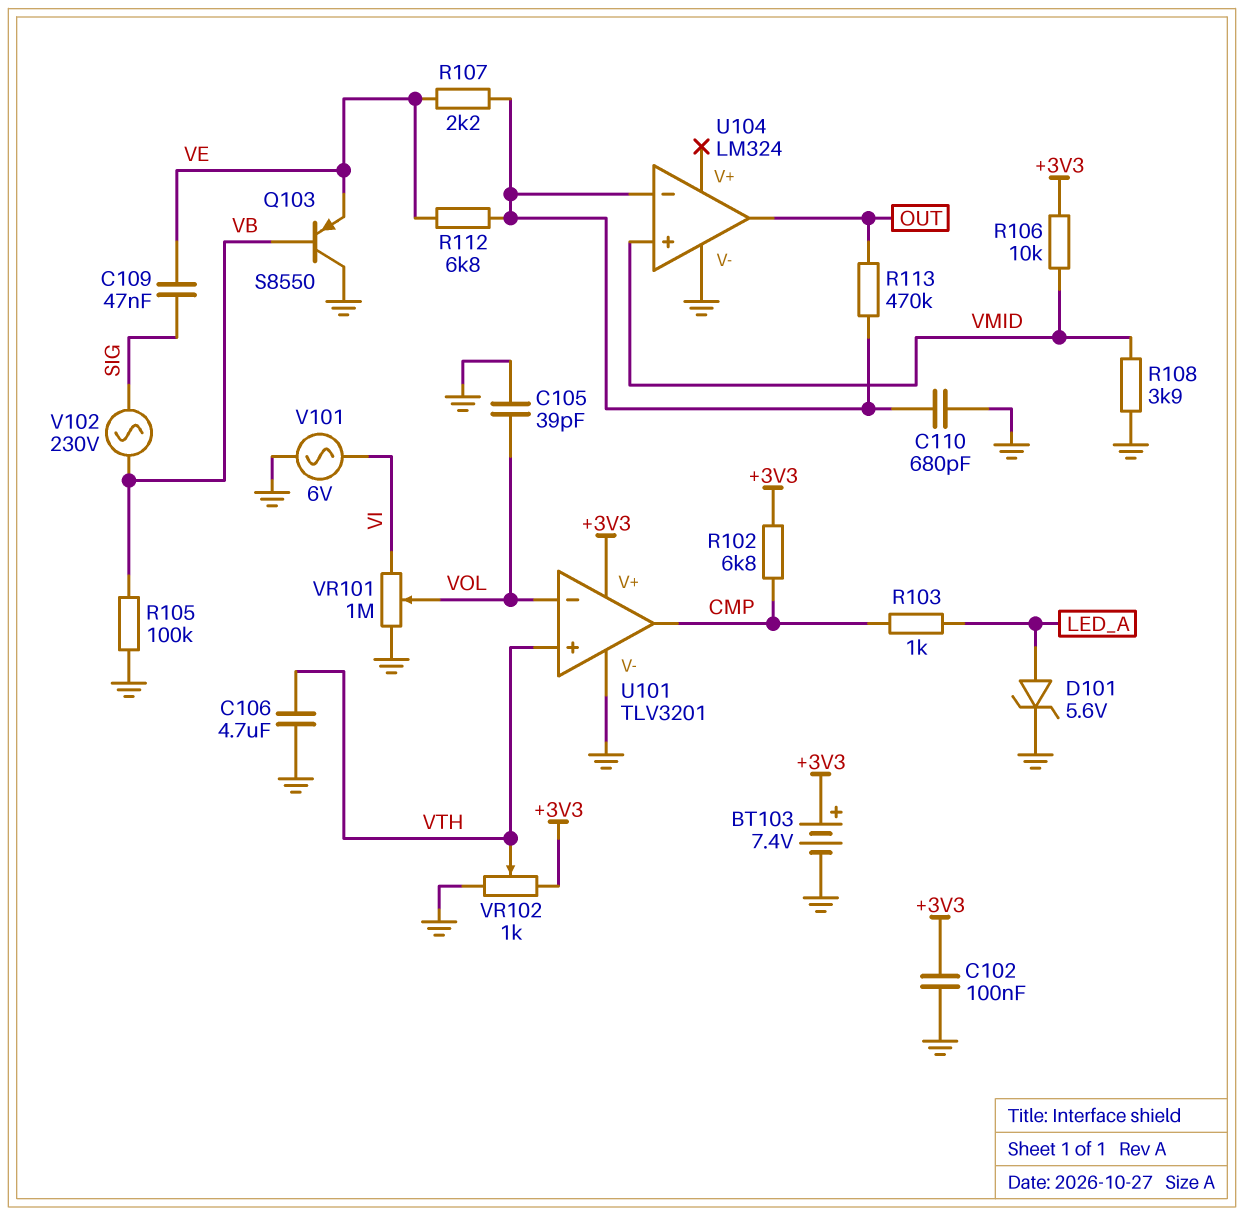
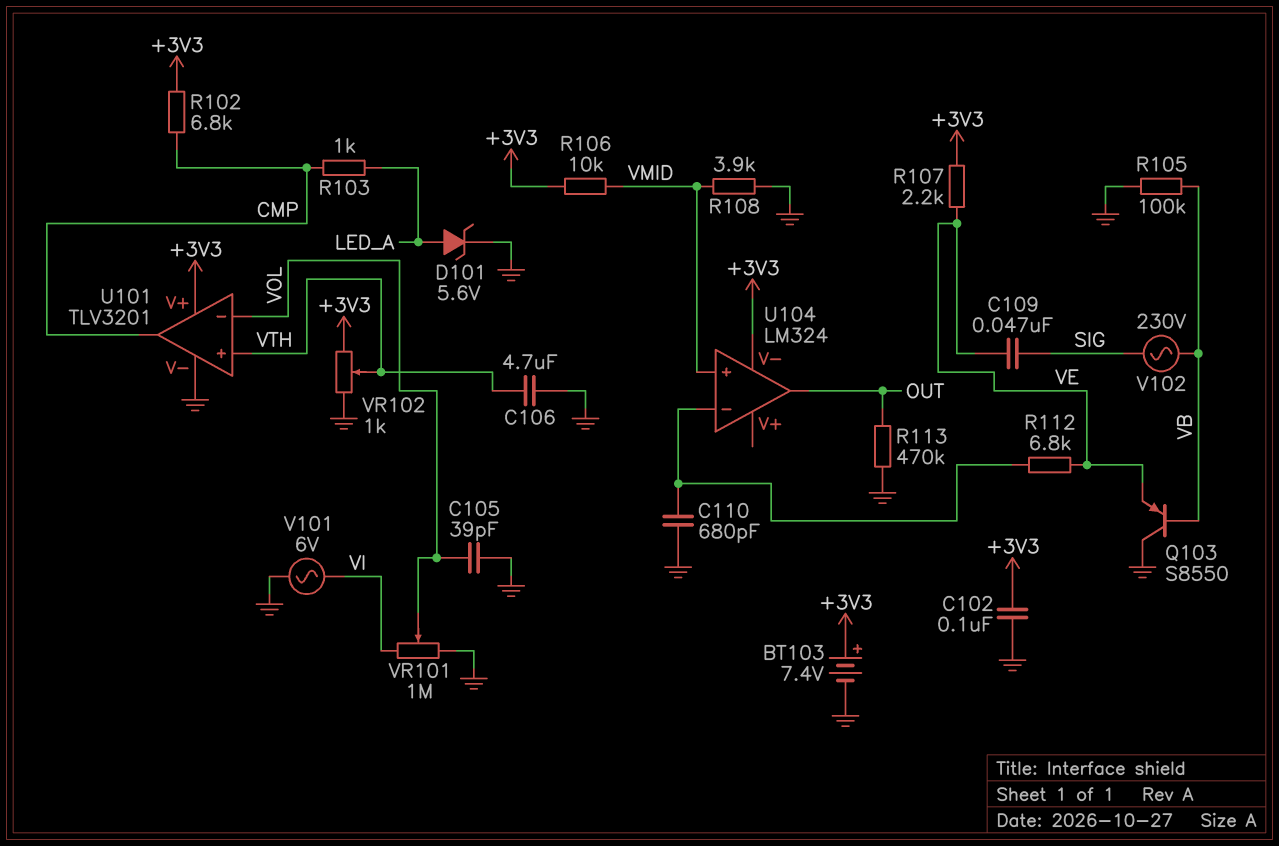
R107: 2.2k (U104/in-, VE) -> 2.2k (+3V3, VE)
R113: 470k (OUT, U104/in-) -> 470k (GND, OUT)
U104 pin V-: GND -> +3V3

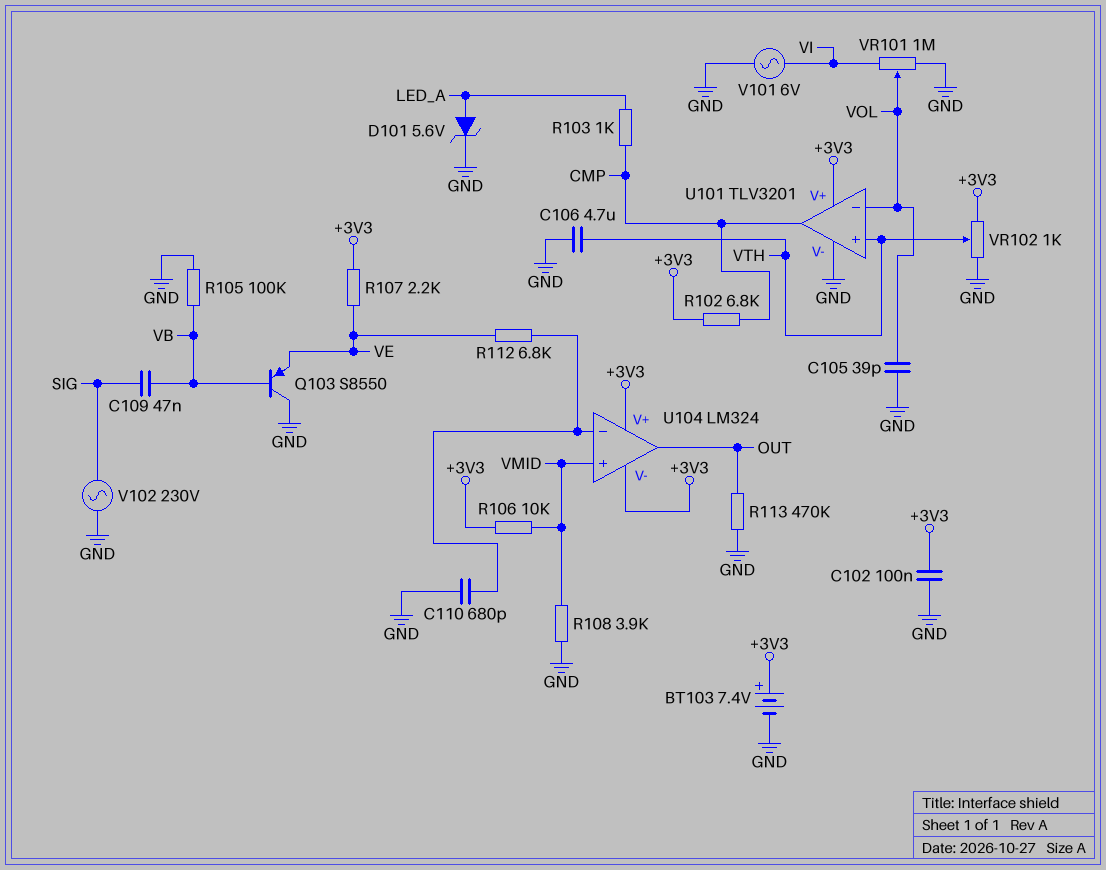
C109: 47nF (SIG, VE) -> 47nF (SIG, VB)
U104 pin V+: none -> +3V3
V102: AC 230V (SIG, VB) -> AC 230V (GND, SIG)

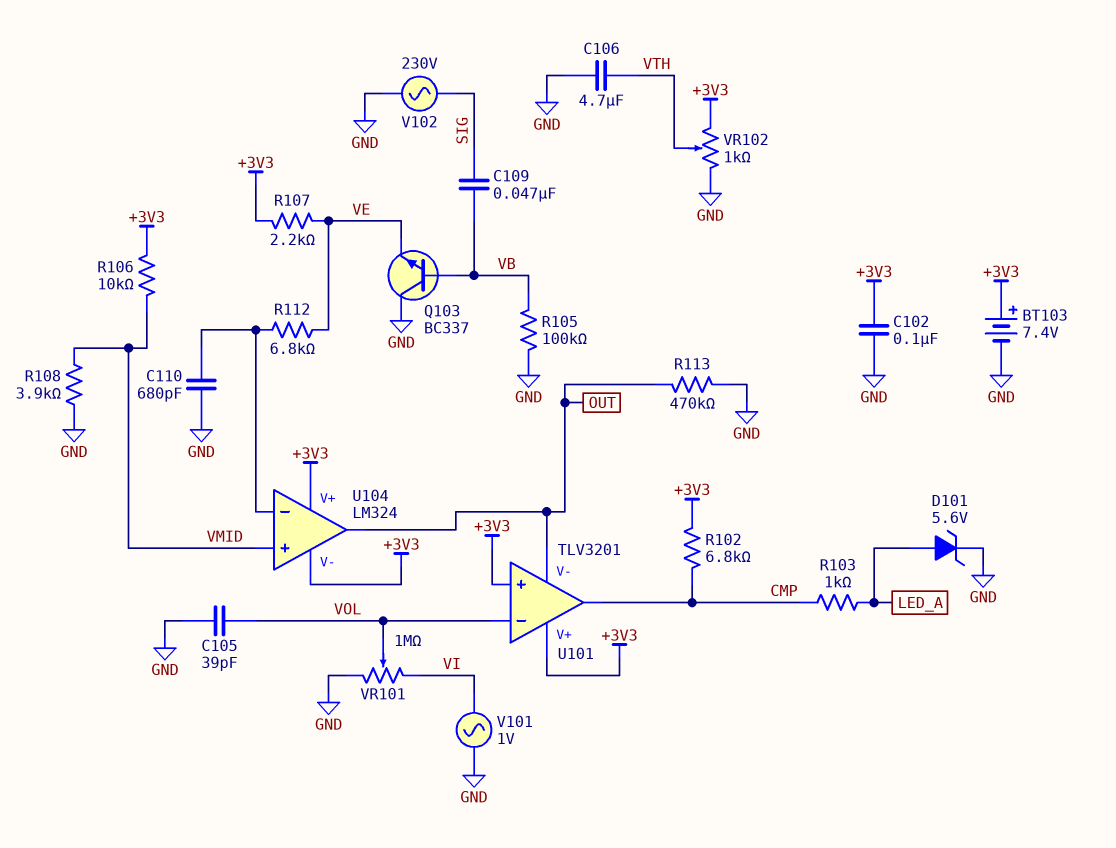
Q103: PNP S8550 (B VB, C GND, E VE) -> NPN BC337 (B VB, C GND, E VE)
U101 pin V-: GND -> OUT
U101 pin in+: VTH -> +3V3
V101: AC 6V (GND, VI) -> AC 1V (GND, VI)

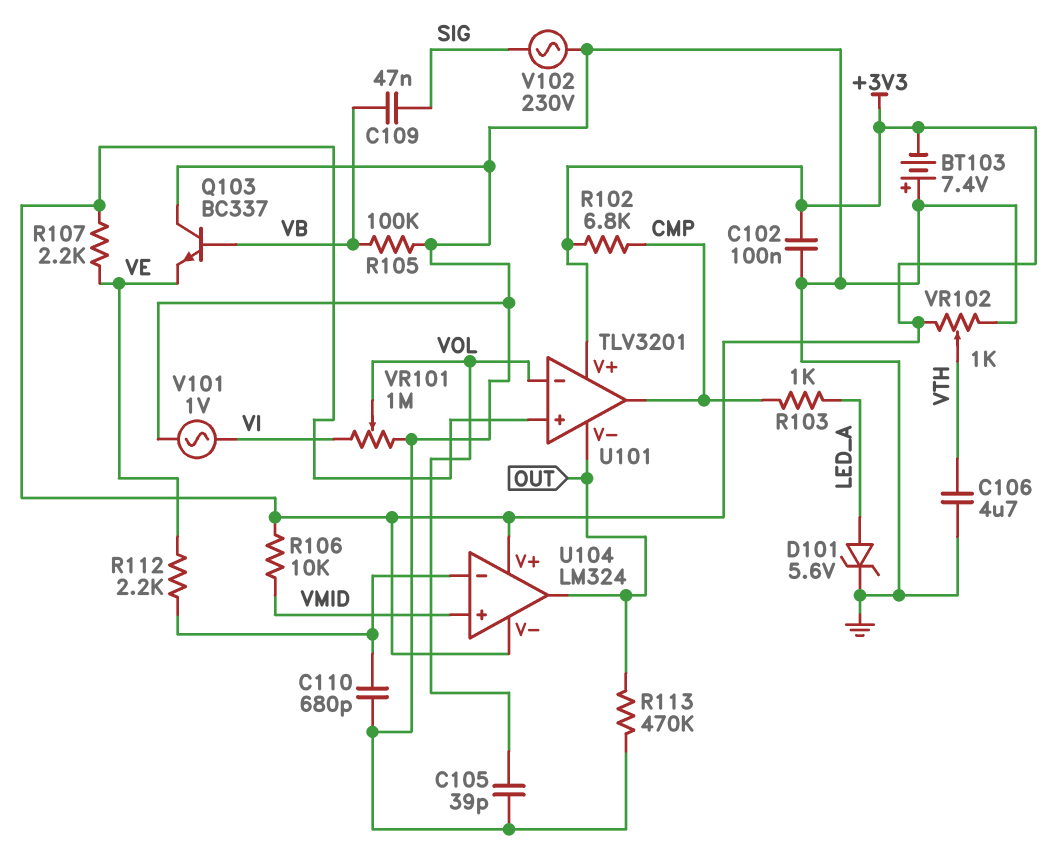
BT103: 7.4V (plus +3V3, minus GND) -> 7.4V (plus GND, minus +3V3)
R108: 3.9k (GND, VMID) -> none
R112: 6.8k (U104/in-, VE) -> 2.2k (U104/in-, VE)

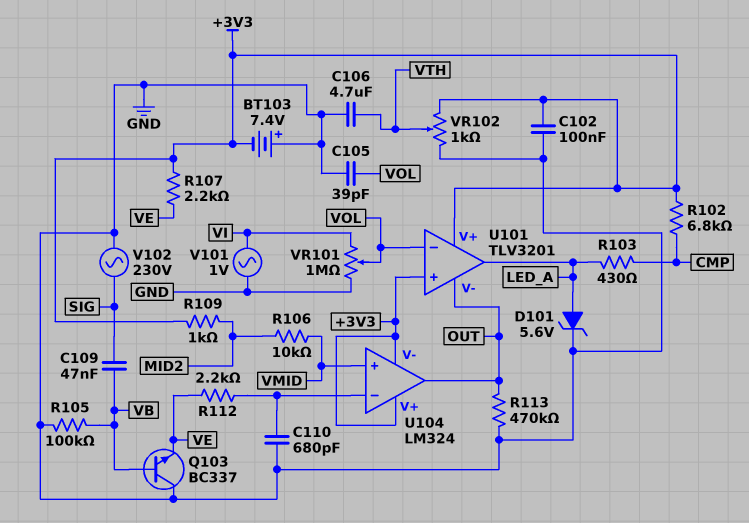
R103: 1k (CMP, LED_A) -> 430 (CMP, LED_A)
R106: 10k (+3V3, VMID) -> 10k (MID2, VMID)
R109: none -> 1k (+3V3, MID2)
U101 pin out: CMP -> LED_A

